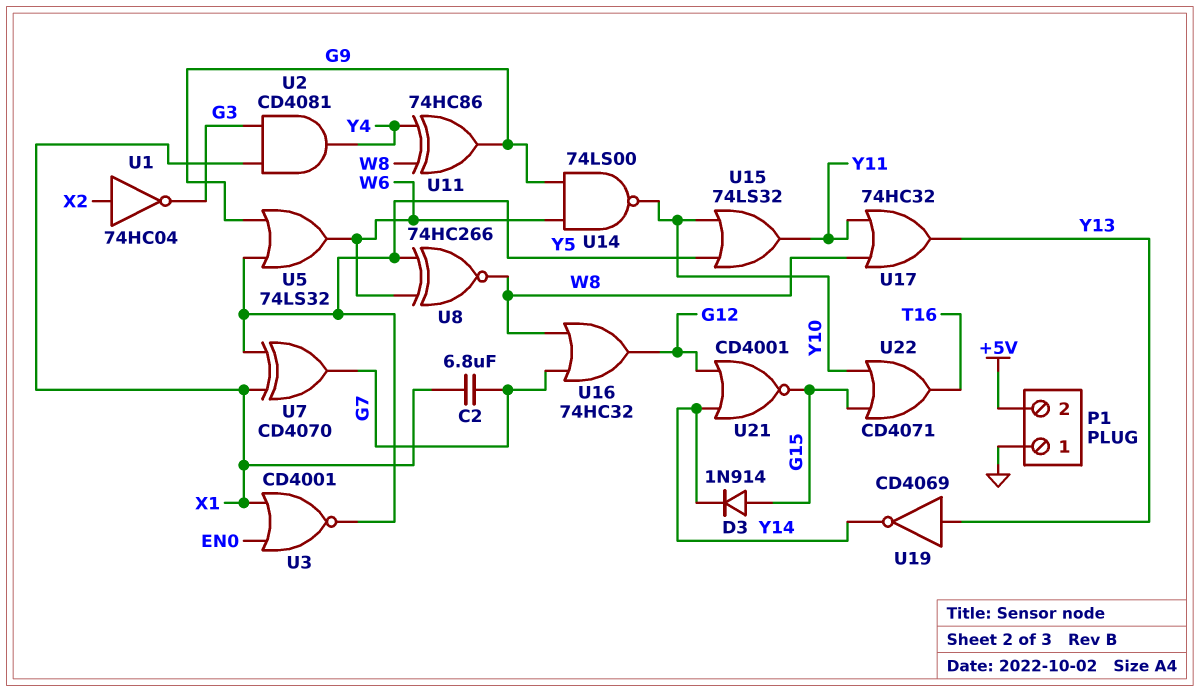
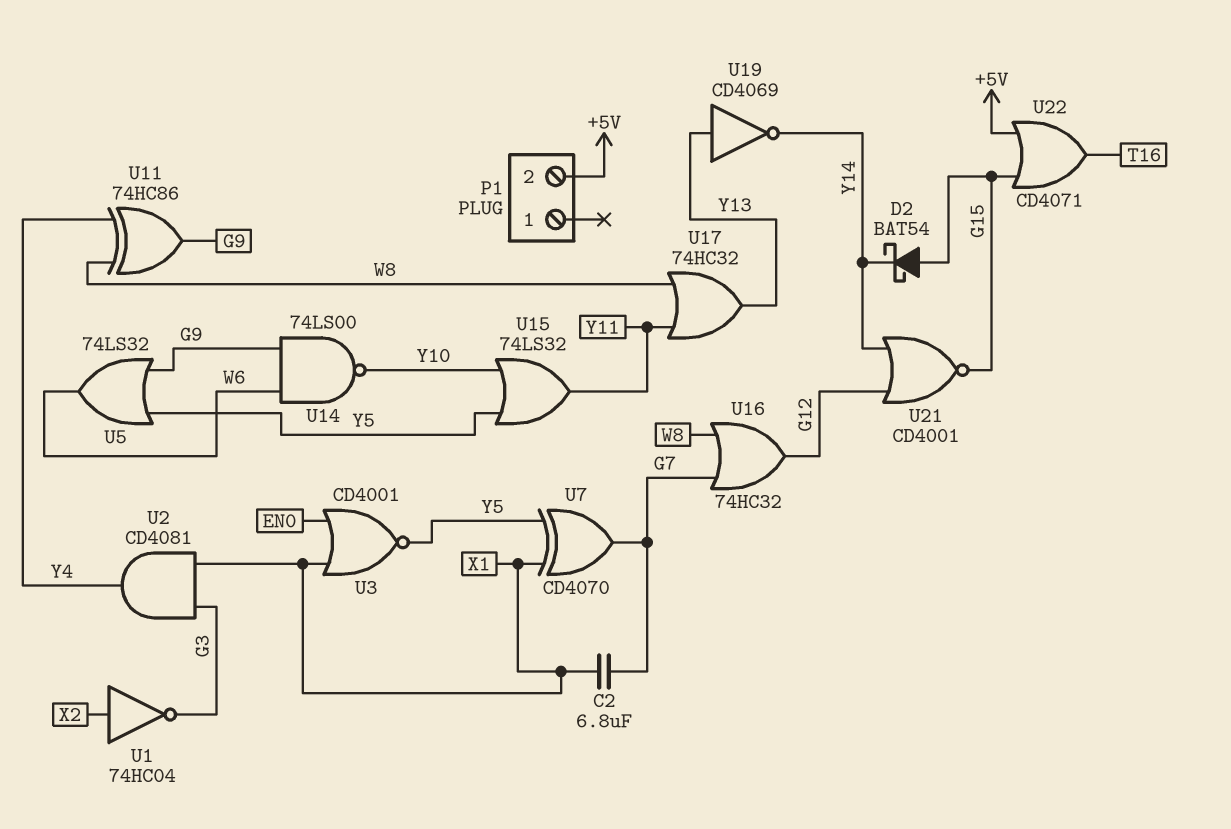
D2: none -> schottky BAT54 (A G15, K Y14)
D3: diode 1N914 (A G15, K Y14) -> none
P1 pin 1: GND -> none
U8: XNOR 74HC266 (in W6, in Y5, out W8) -> none
U22: OR CD4071 (in G15, in Y10, out T16) -> OR CD4071 (in +5V, in G15, out T16)

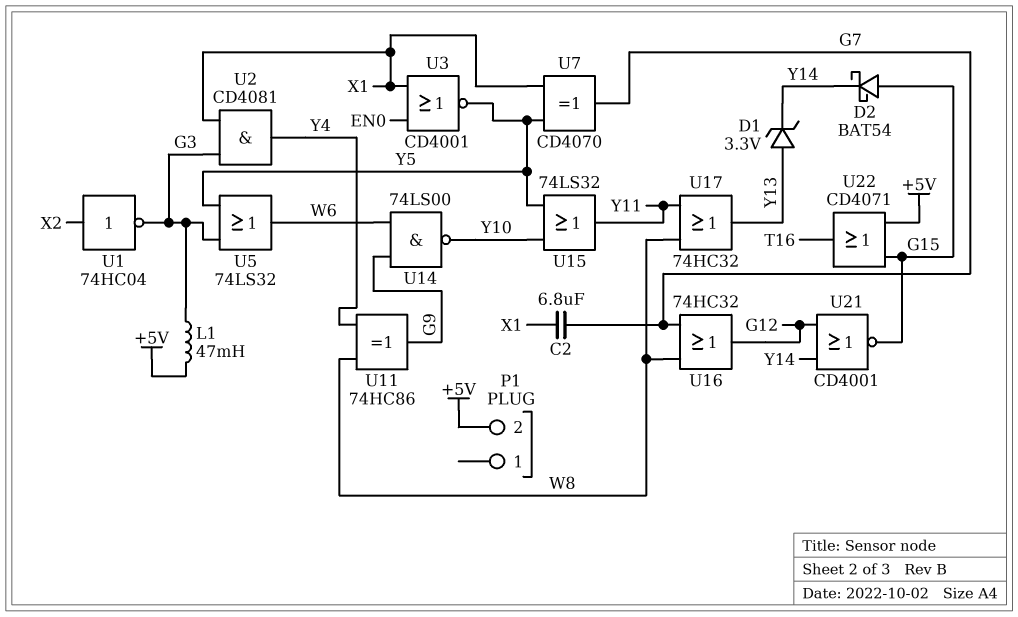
D1: none -> zener 3.3V (A Y13, K Y14)
L1: none -> 47mH (+5V, G3)
U5: OR 74LS32 (in G9, in Y5, out W6) -> OR 74LS32 (in G3, in Y5, out W6)
U19: NOT CD4069 (in Y13, out Y14) -> none

